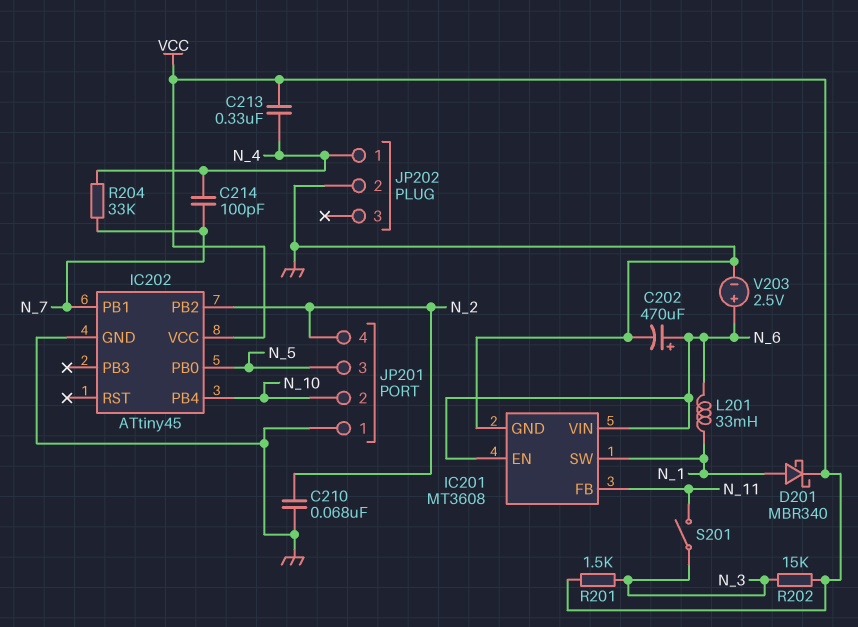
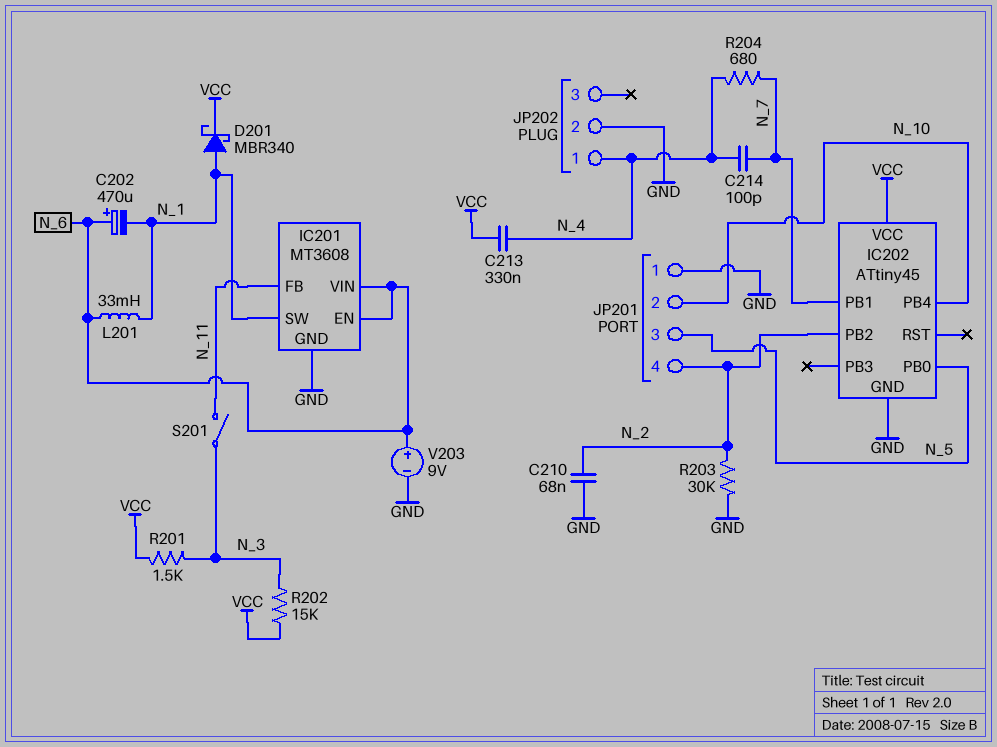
C202: 470uF (plus N_6, minus GND) -> 470uF (plus N_6, minus N_1)
R203: none -> 30k (GND, N_2)
R204: 33k (N_4, N_7) -> 680 (N_4, N_7)
V203: 2.5V (plus N_6, minus GND) -> 9V (plus N_6, minus GND)

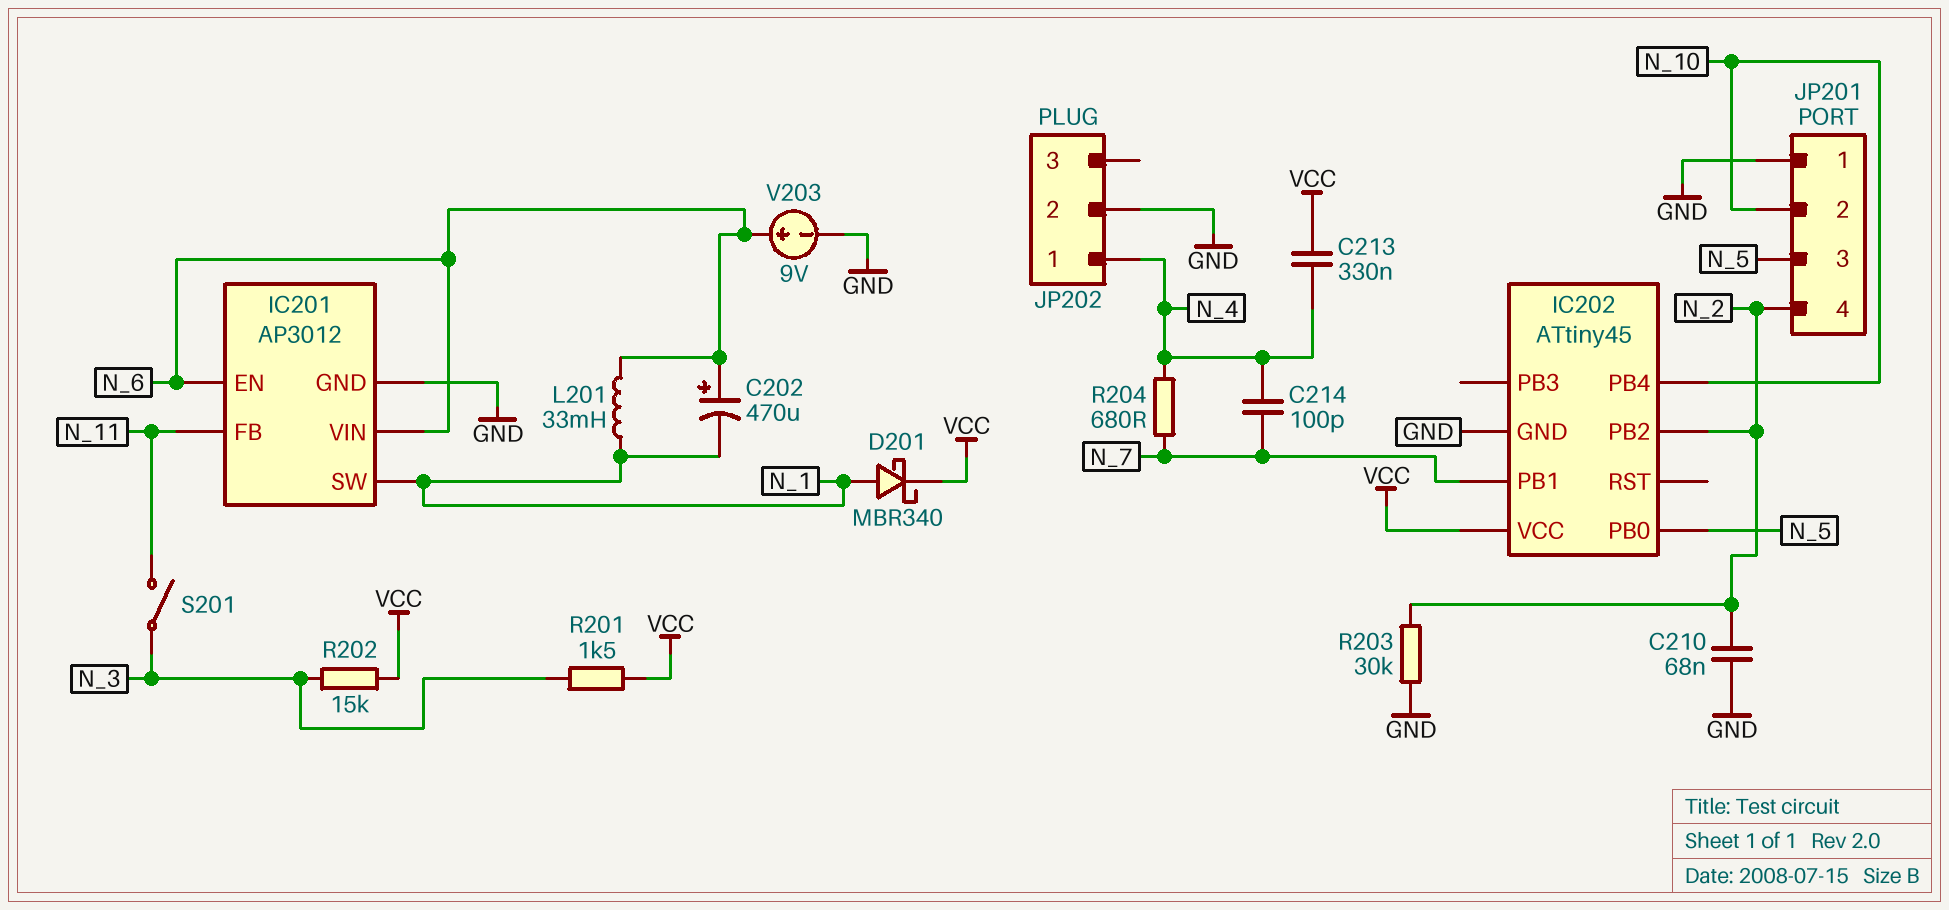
IC201: MT3608 -> AP3012

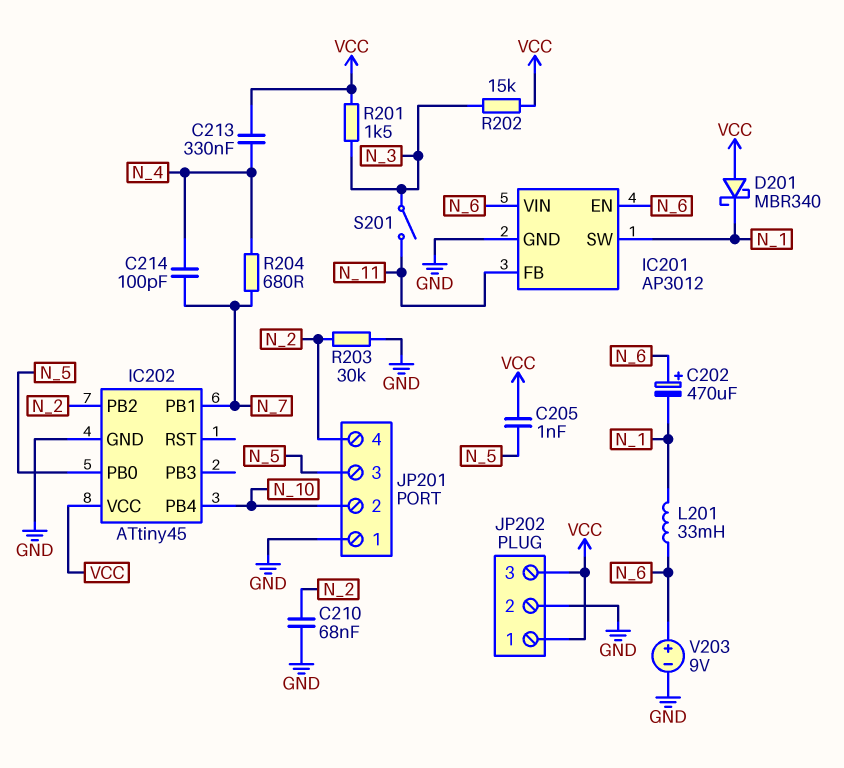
C205: none -> 1nF (N_5, VCC)
D201: schottky MBR340 (A N_1, K VCC) -> schottky MBR340 (A VCC, K N_1)
JP202 pin 1: N_4 -> VCC
JP202 pin 3: none -> VCC

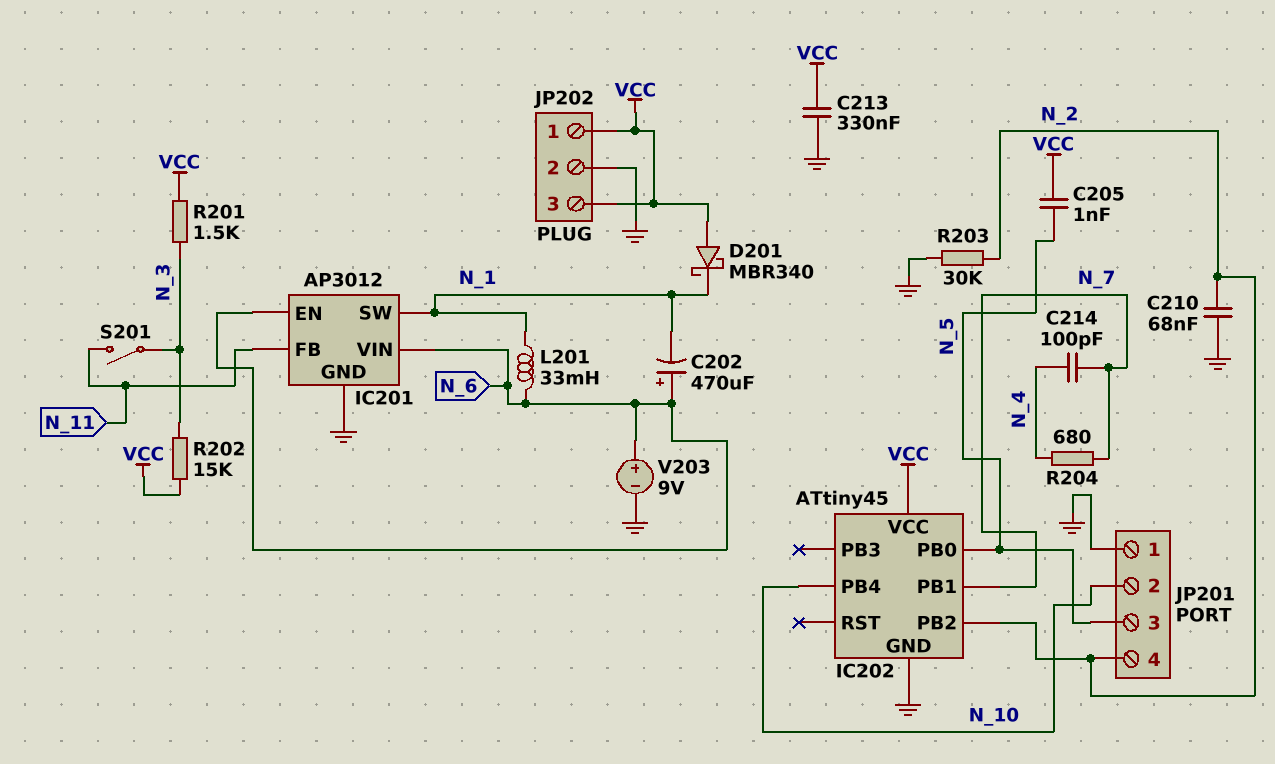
C213: 330nF (N_4, VCC) -> 330nF (GND, VCC)

